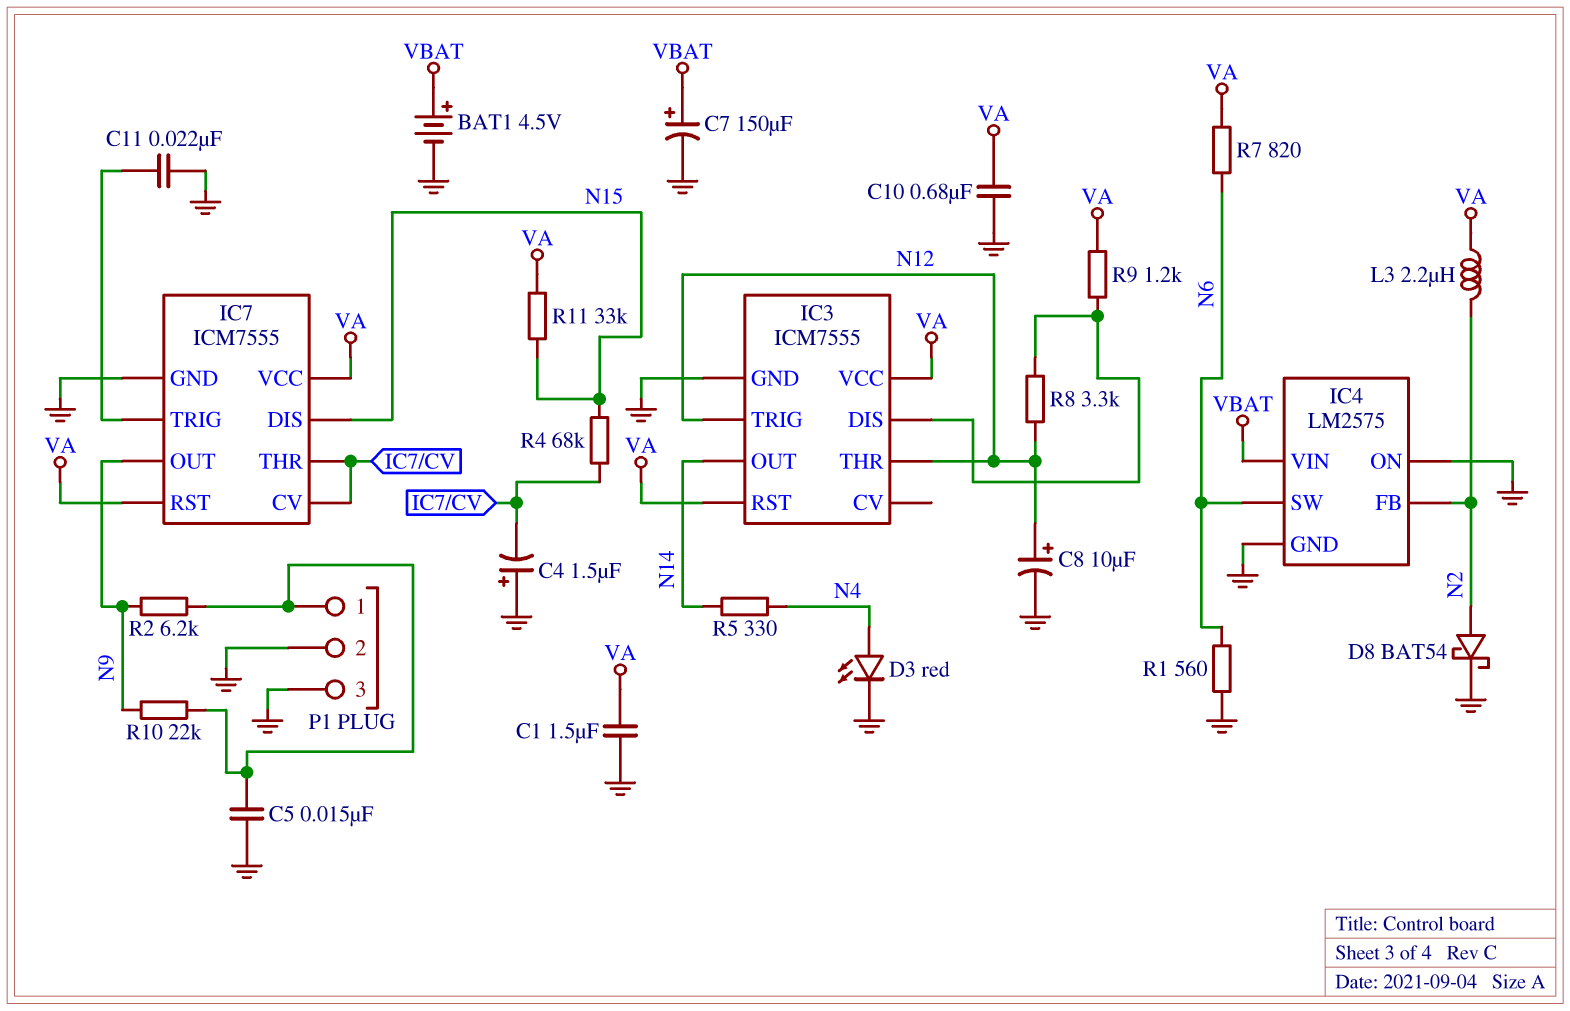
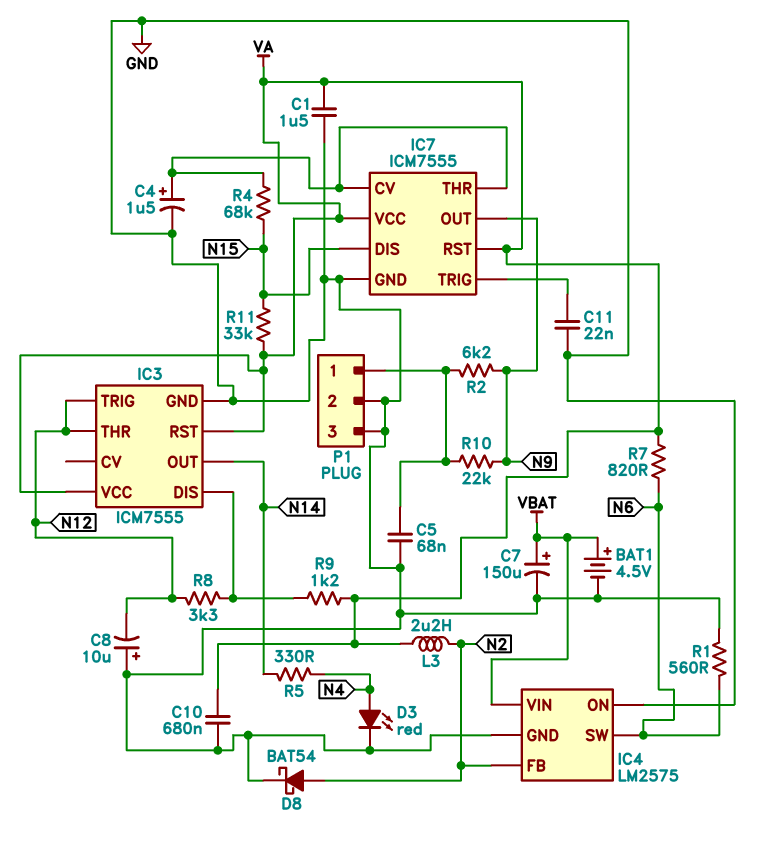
C4: 1.5uF (plus GND, minus IC7/CV) -> 1.5uF (plus IC7/CV, minus GND)
C5: 15nF (GND, P1/1) -> 68nF (GND, P1/1)
C8: 10uF (plus N12, minus GND) -> 10uF (plus GND, minus N12)

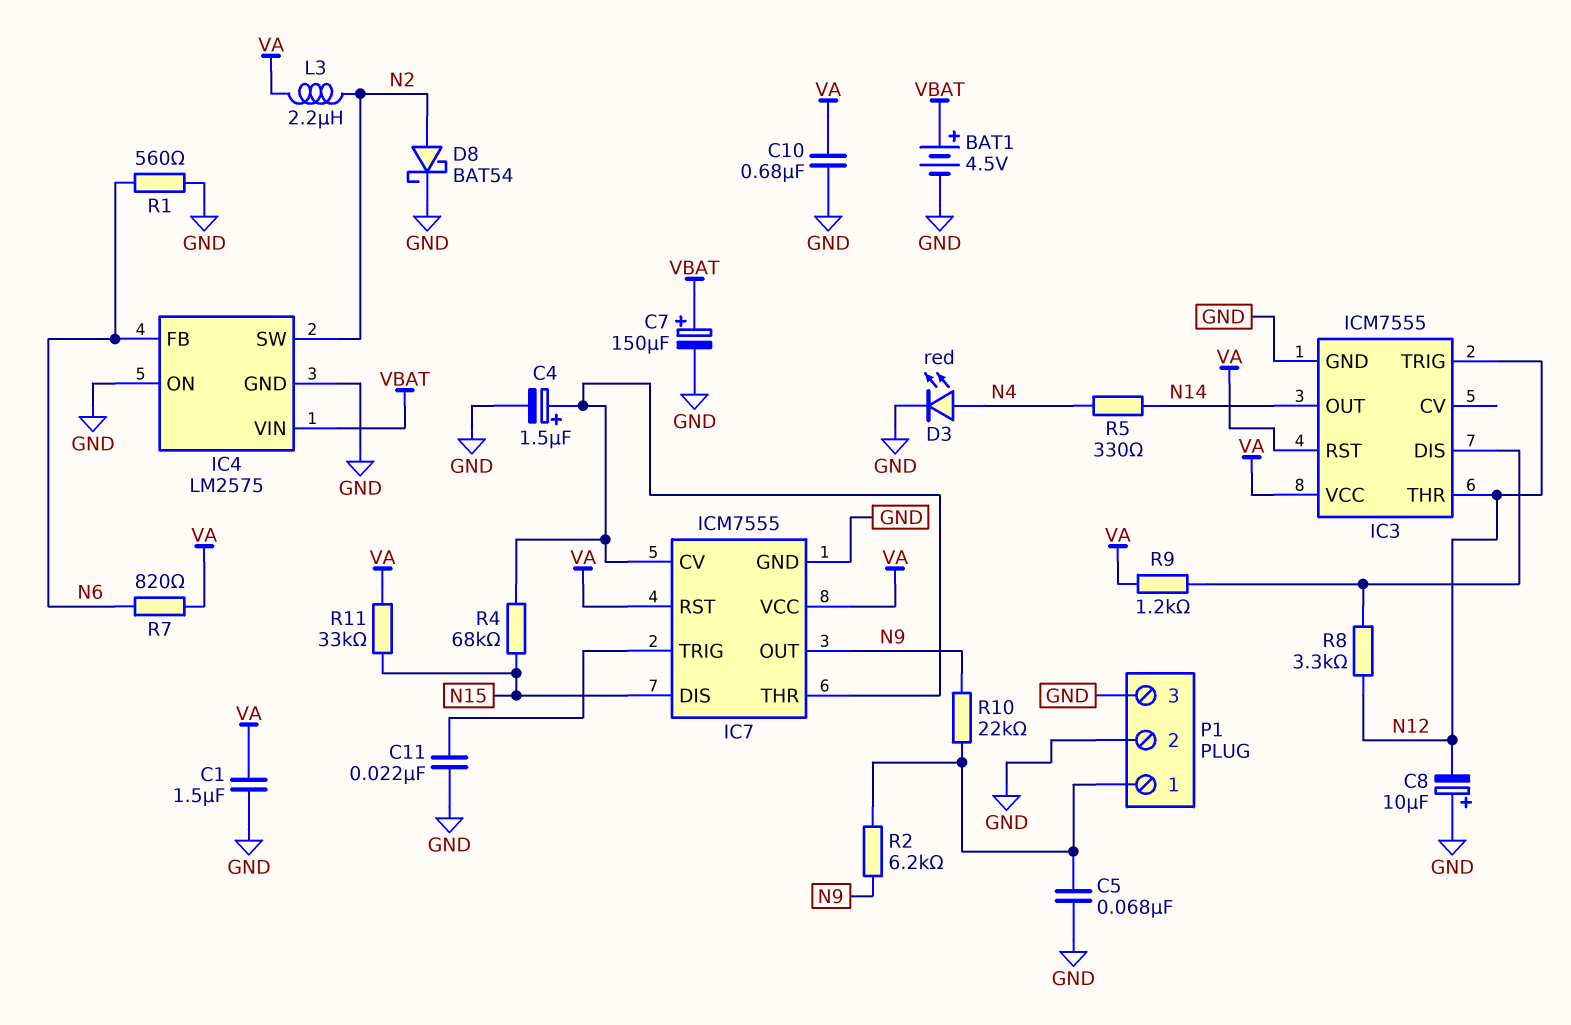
IC4 pin FB: N2 -> N6
IC4 pin SW: N6 -> N2

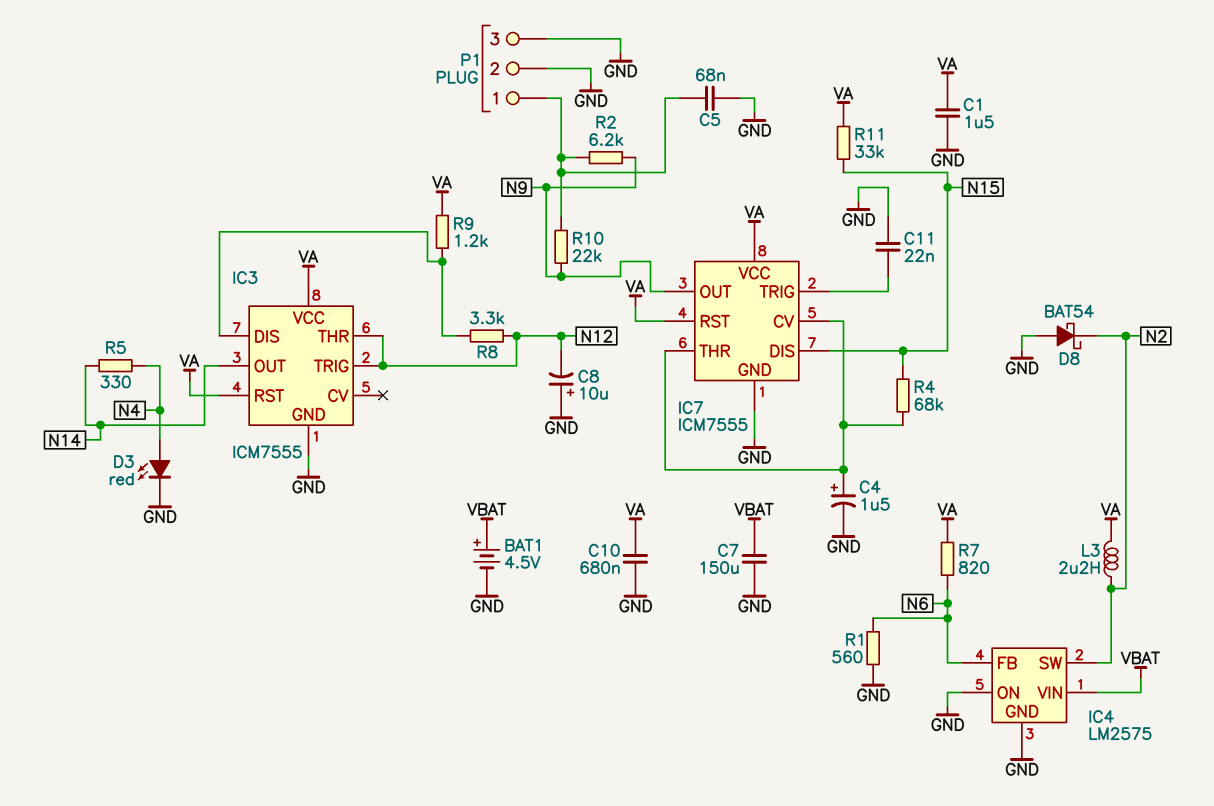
C7: 150uF (plus VBAT, minus GND) -> 150uF (GND, VBAT)
D8: schottky BAT54 (A N2, K GND) -> schottky BAT54 (A GND, K N2)

